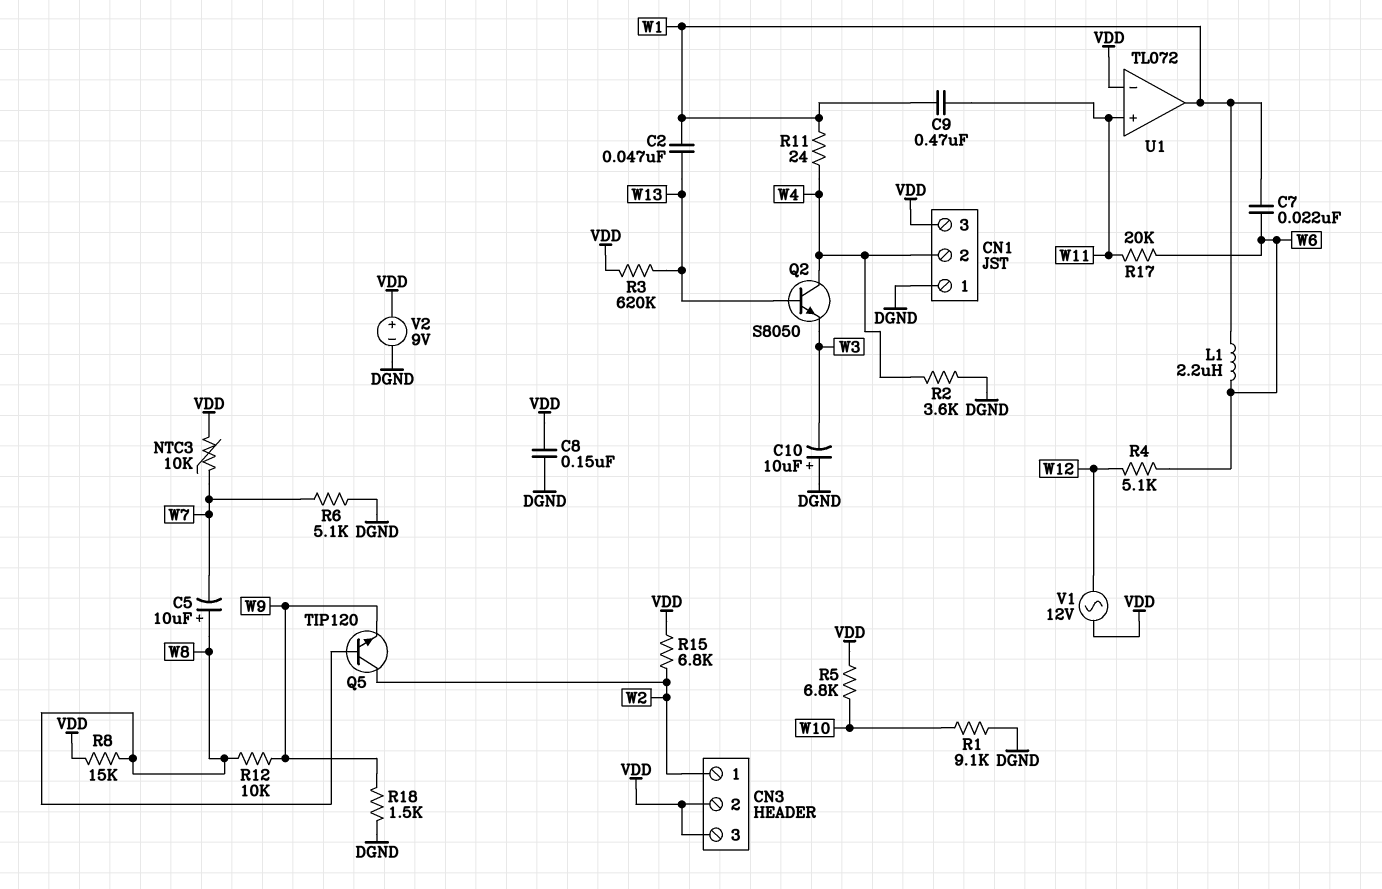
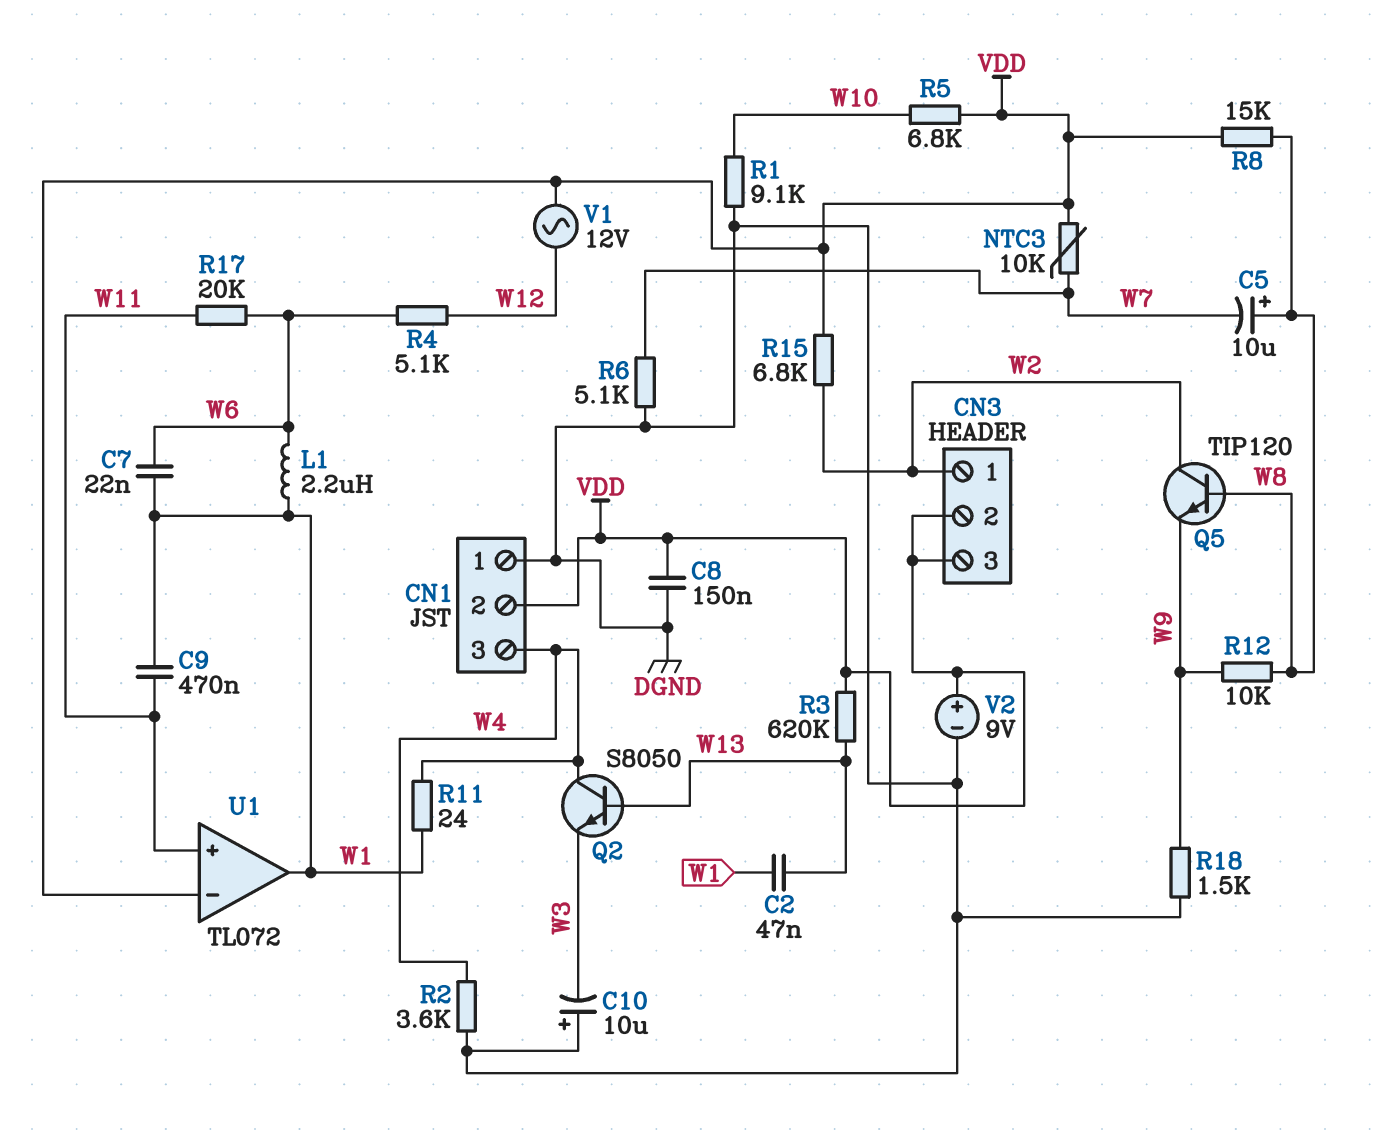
CN1 pin 2: W4 -> VDD
CN1 pin 3: VDD -> W4

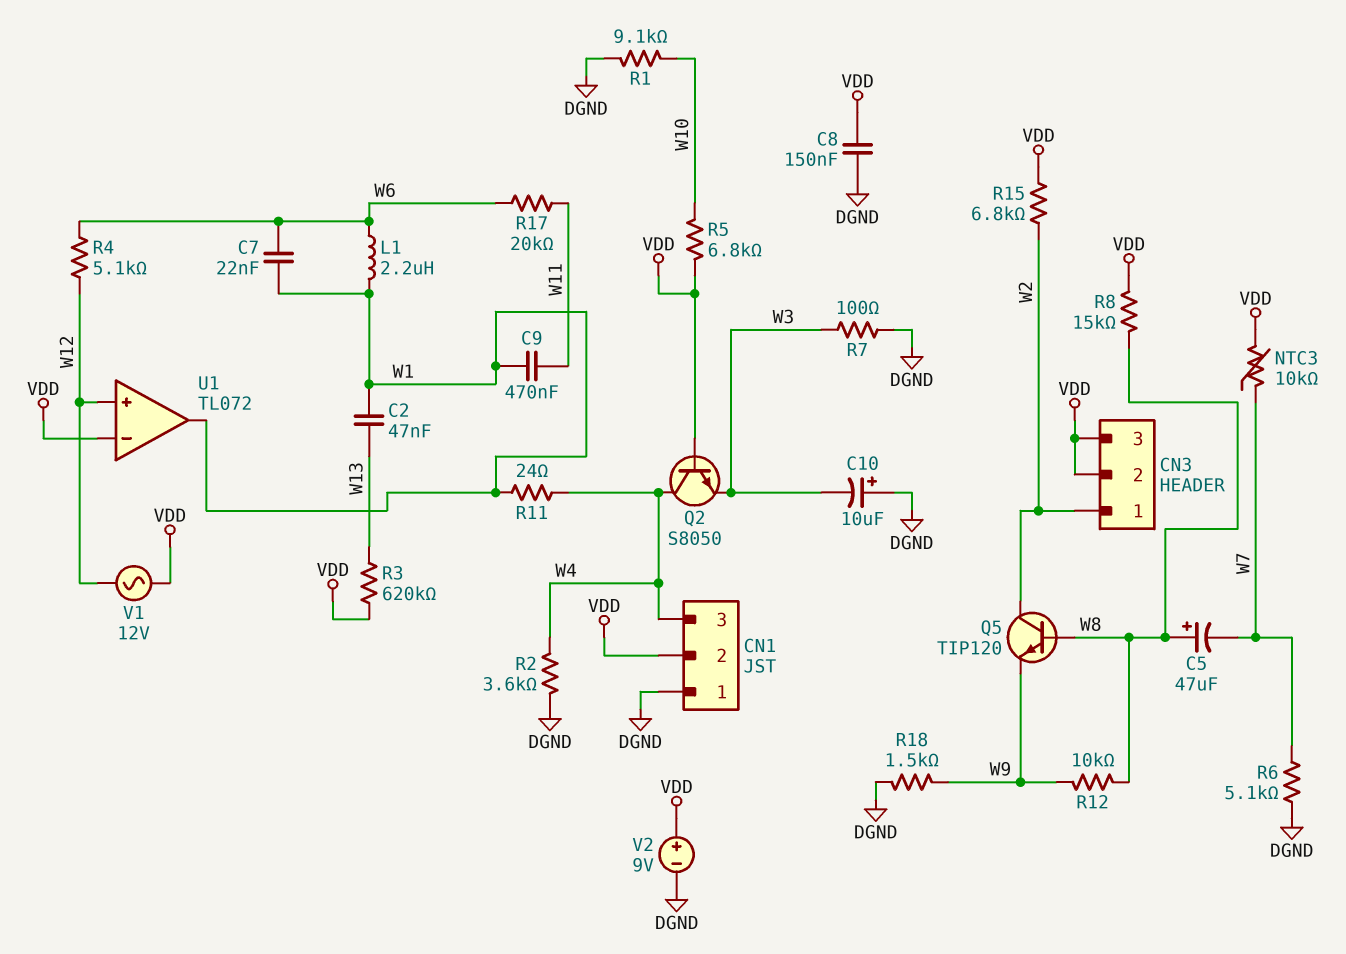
C5: 10uF (plus W8, minus W7) -> 47uF (plus W8, minus W7)
Q2: NPN S8050 (B W13, C W4, E W3) -> NPN S8050 (B VDD, C W4, E W3)
R7: none -> 100 (DGND, W3)
U1 pin in+: W11 -> W12

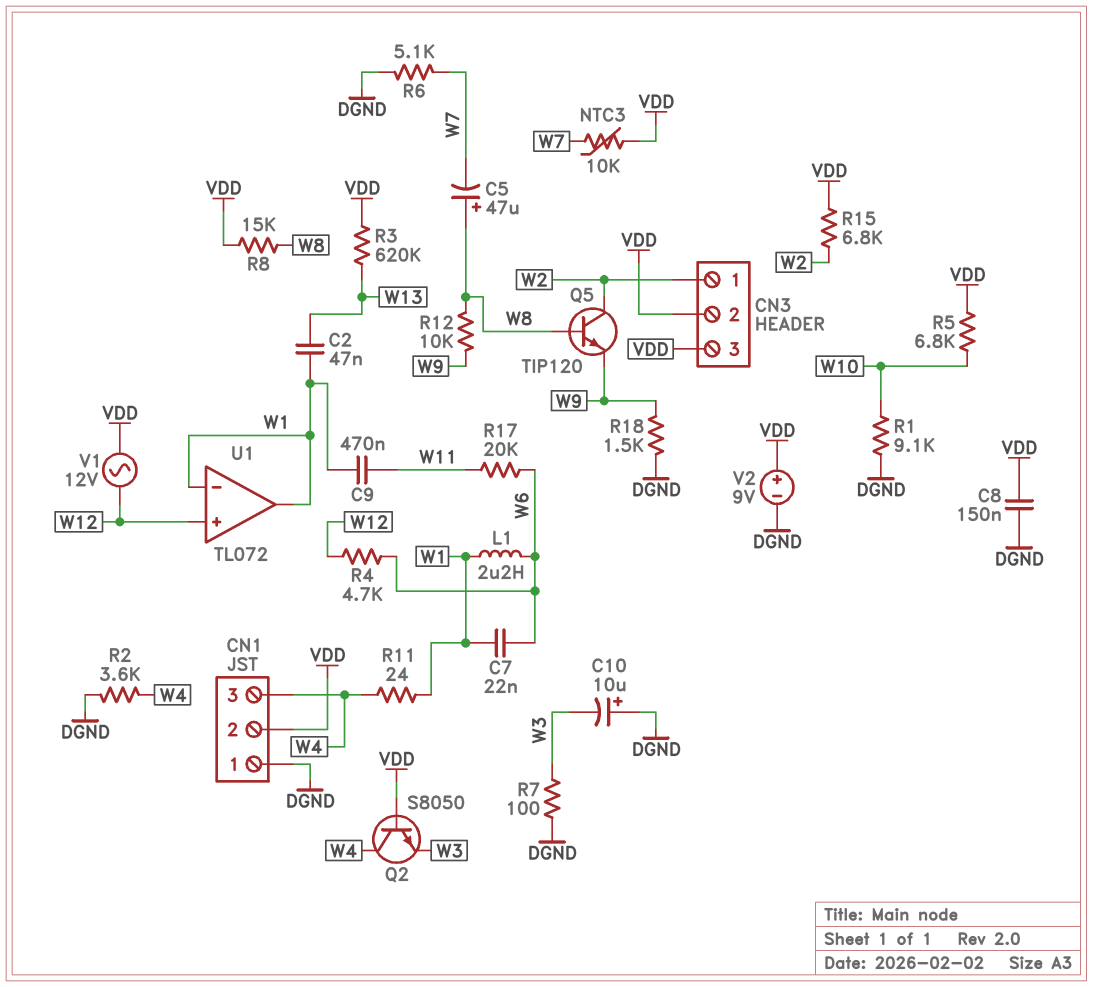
R4: 5.1k (W6, W12) -> 4.7k (W6, W12)
U1 pin in-: VDD -> W1

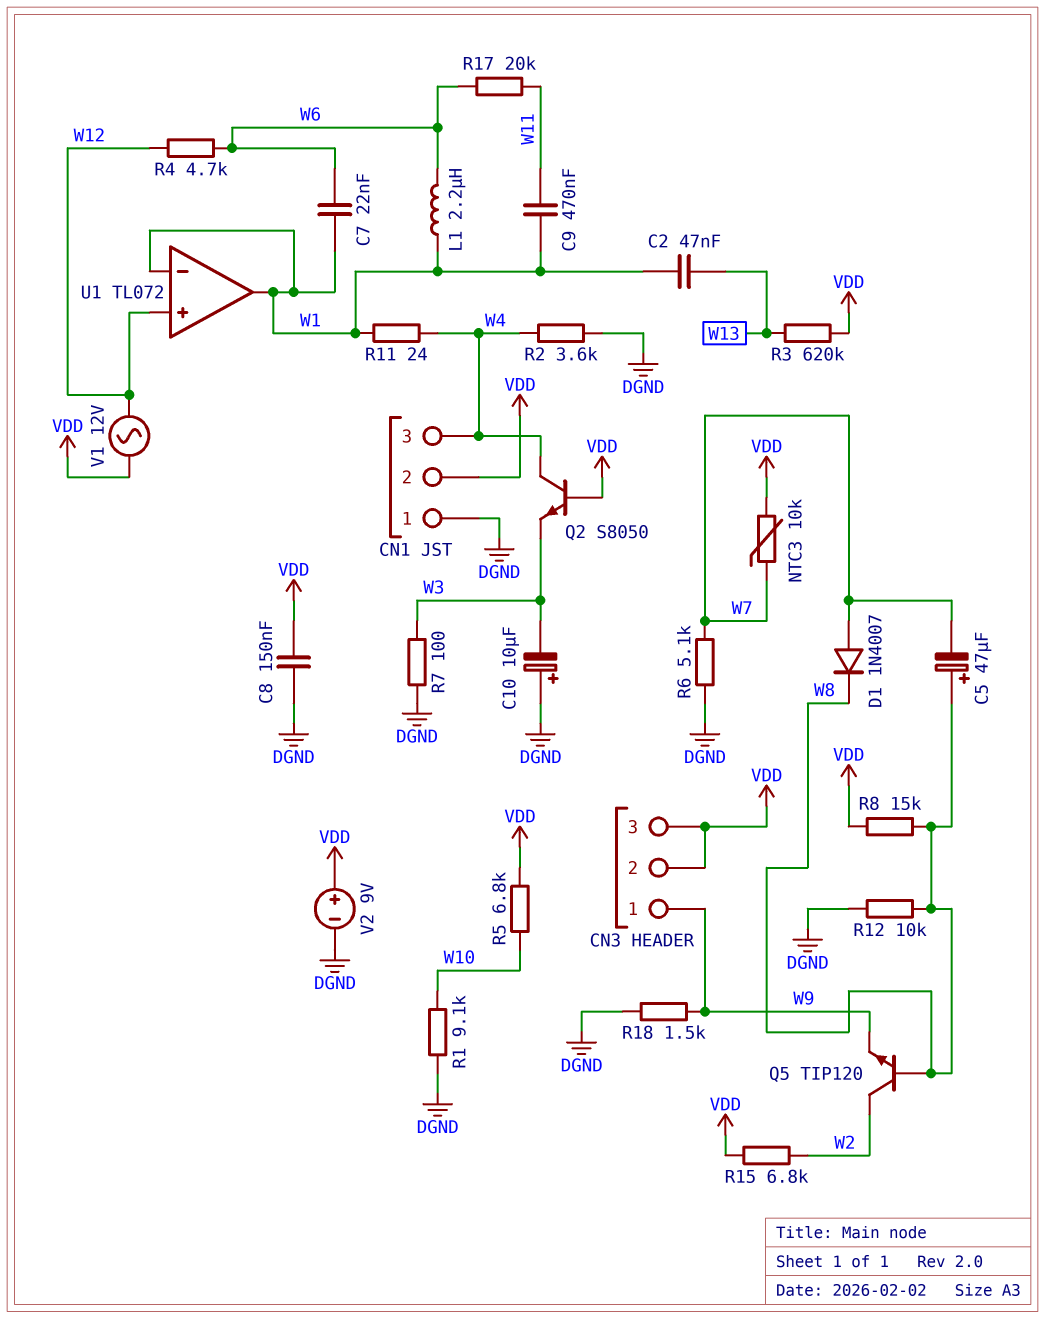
CN3 pin 1: W2 -> W9
D1: none -> diode 1N4007 (A W7, K W8)
R12: 10k (W8, W9) -> 10k (DGND, W8)

